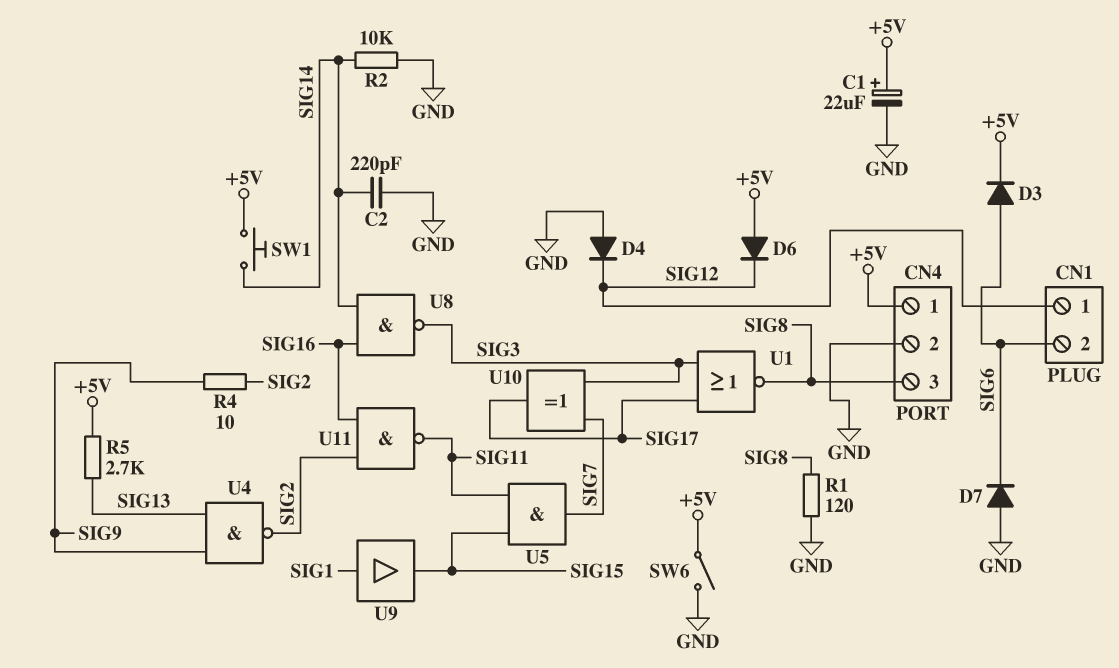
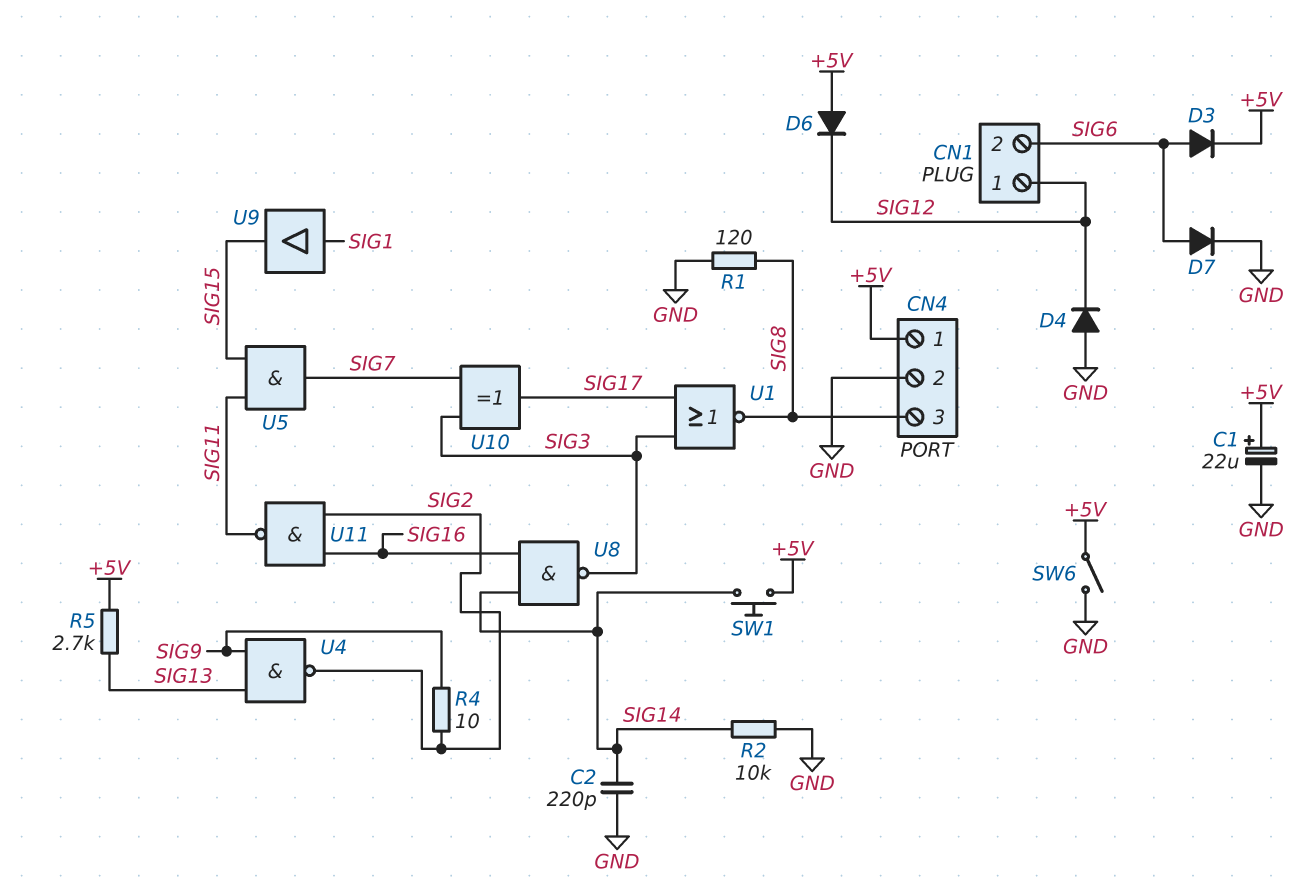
D7: diode (A GND, K SIG6) -> diode (A SIG6, K GND)

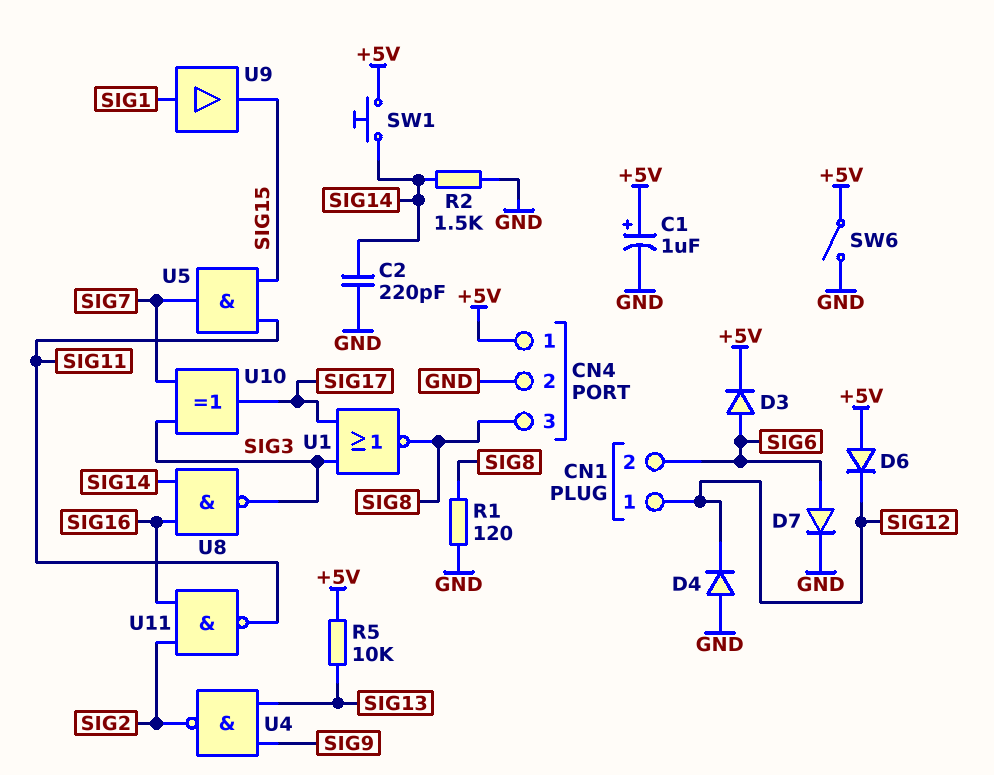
C1: 22uF (plus +5V, minus GND) -> 1uF (plus +5V, minus GND)
R2: 10k (GND, SIG14) -> 1.5k (GND, SIG14)
R4: 10 (SIG2, SIG9) -> none
R5: 2.7k (+5V, SIG13) -> 10k (+5V, SIG13)

